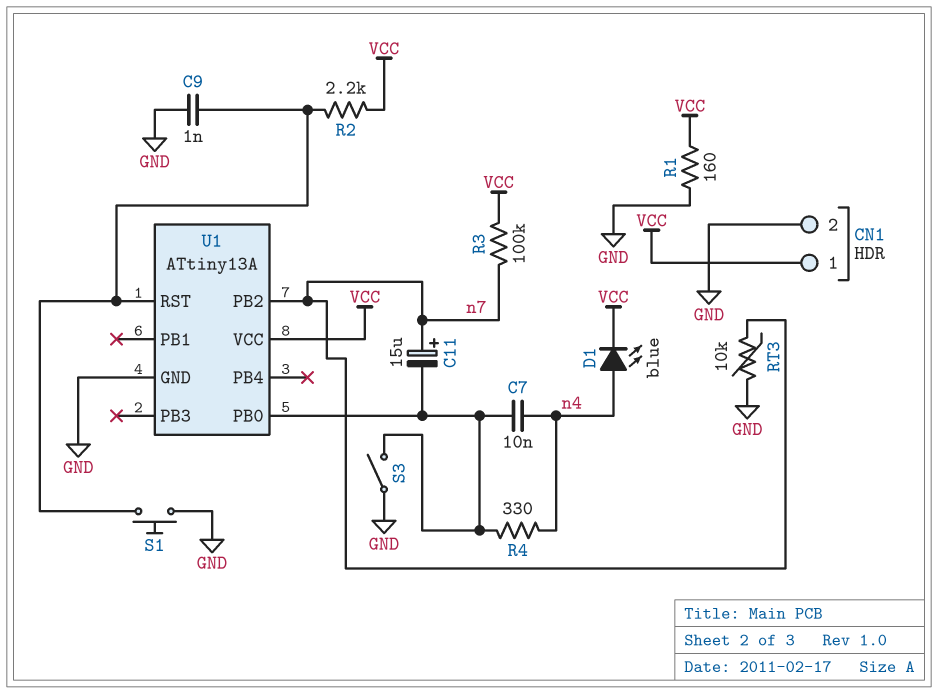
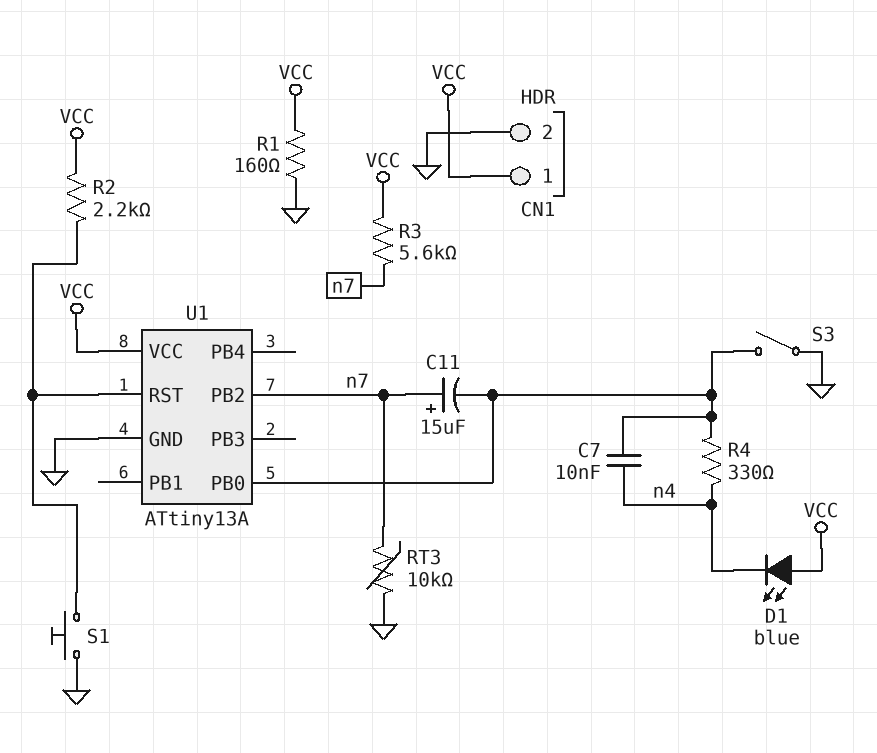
C9: 1nF (GND, U1/RST) -> none
D1: LED blue (A n4, K VCC) -> LED blue (A VCC, K n4)
R3: 100k (VCC, n7) -> 5.6k (VCC, n7)

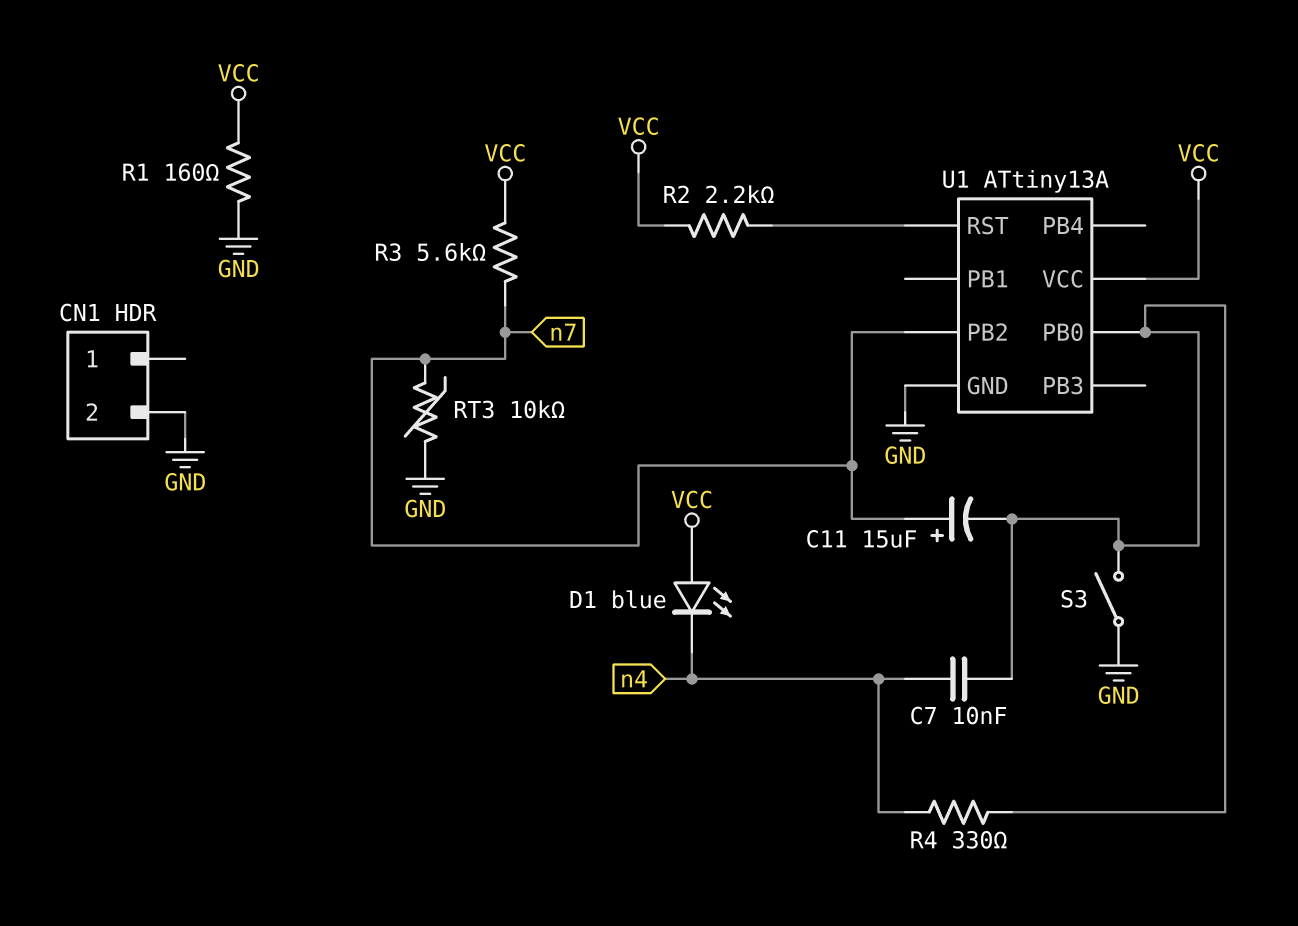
CN1 pin 1: VCC -> none
S1: button (GND, U1/RST) -> none

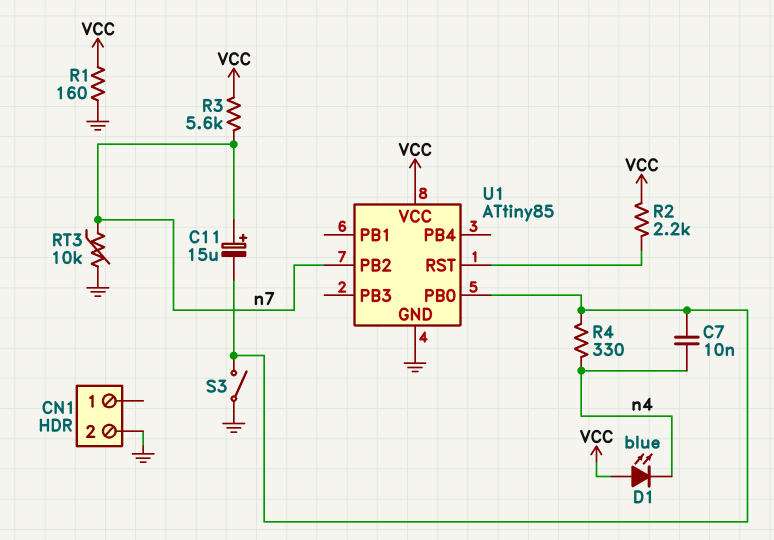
U1: ATtiny13A -> ATtiny85

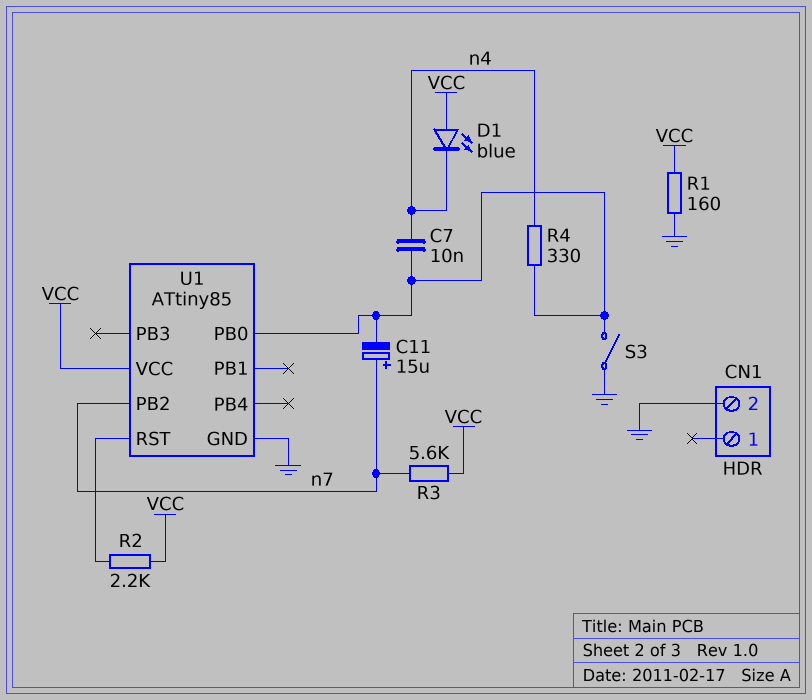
RT3: 10k (GND, n7) -> none

